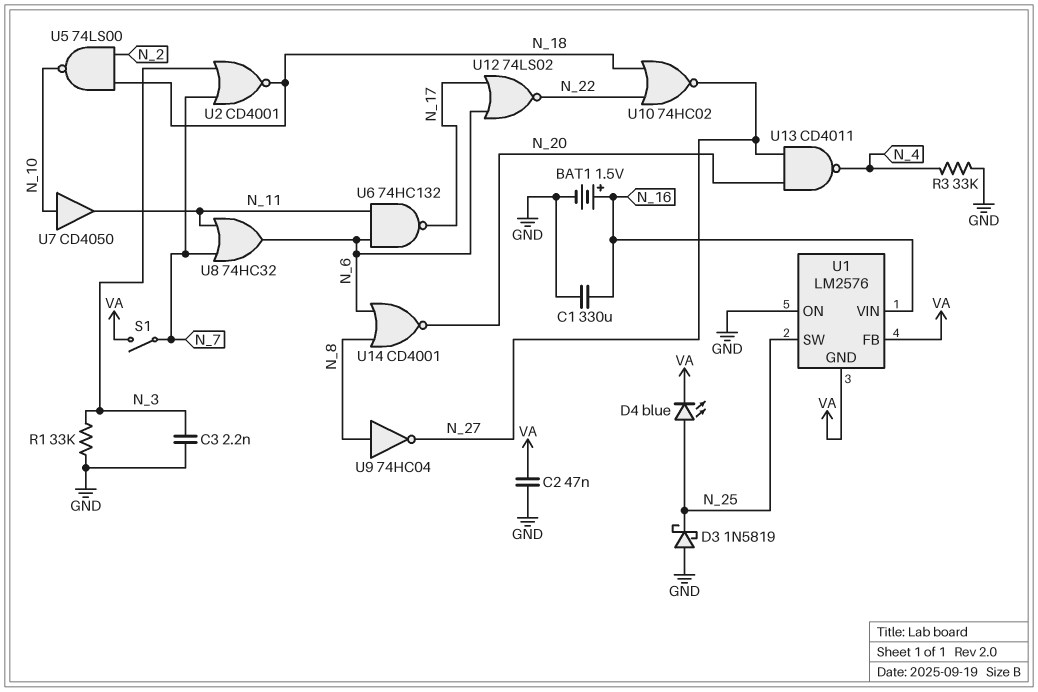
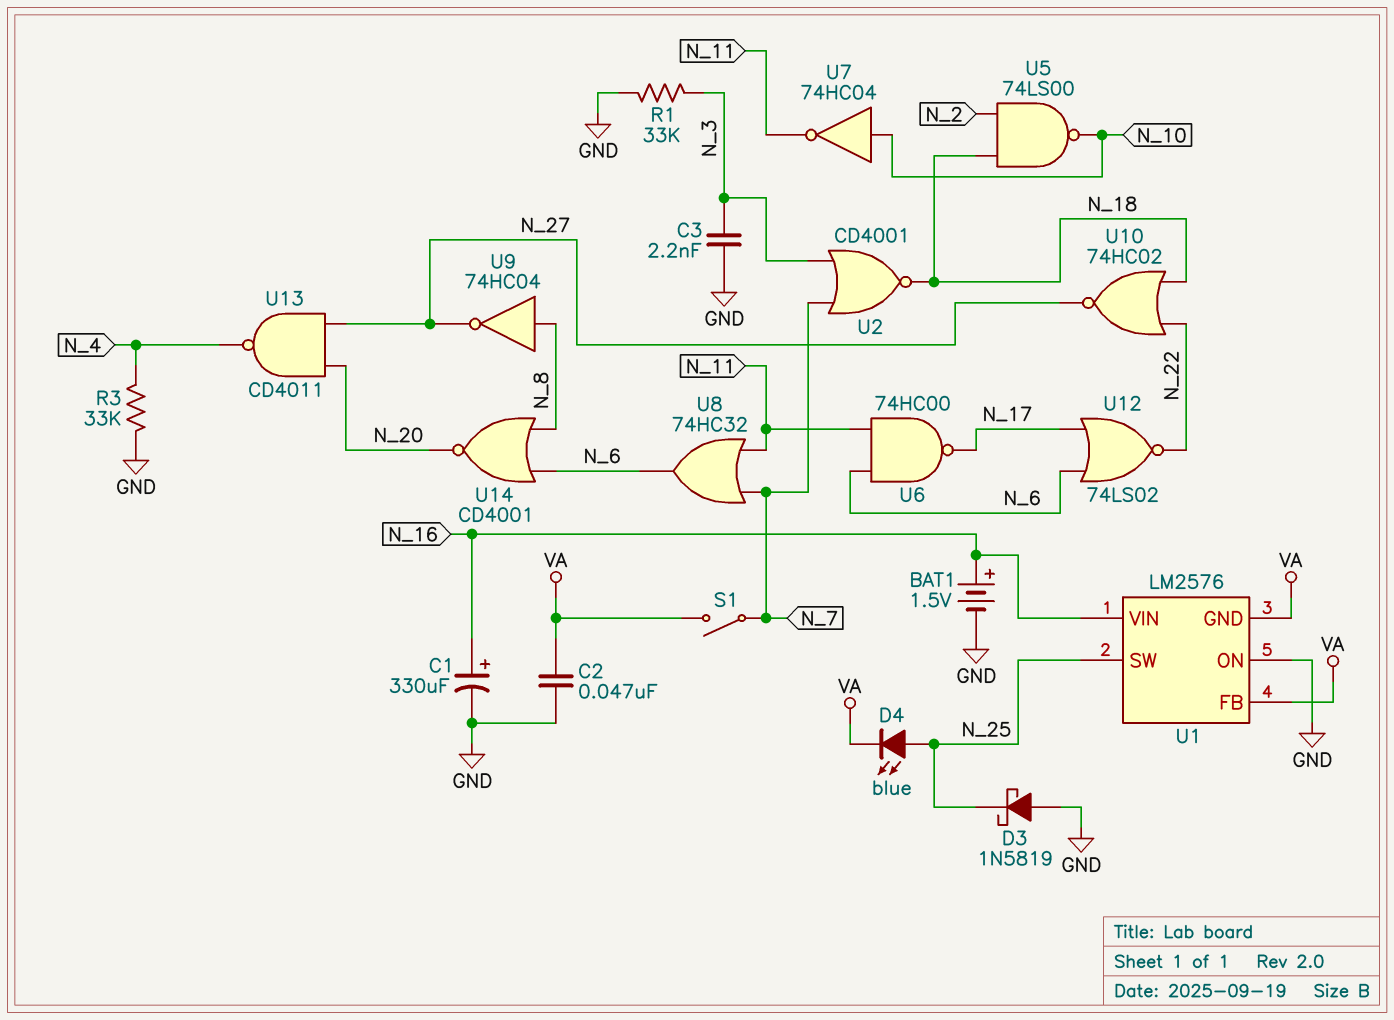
C1: 330uF (GND, N_16) -> 330uF (plus N_16, minus GND)
U6: NAND 74HC132 (in N_6, in N_11, out N_17) -> NAND 74HC00 (in N_6, in N_11, out N_17)
U7: buffer CD4050 (in N_10, out N_11) -> NOT 74HC04 (in N_10, out N_11)

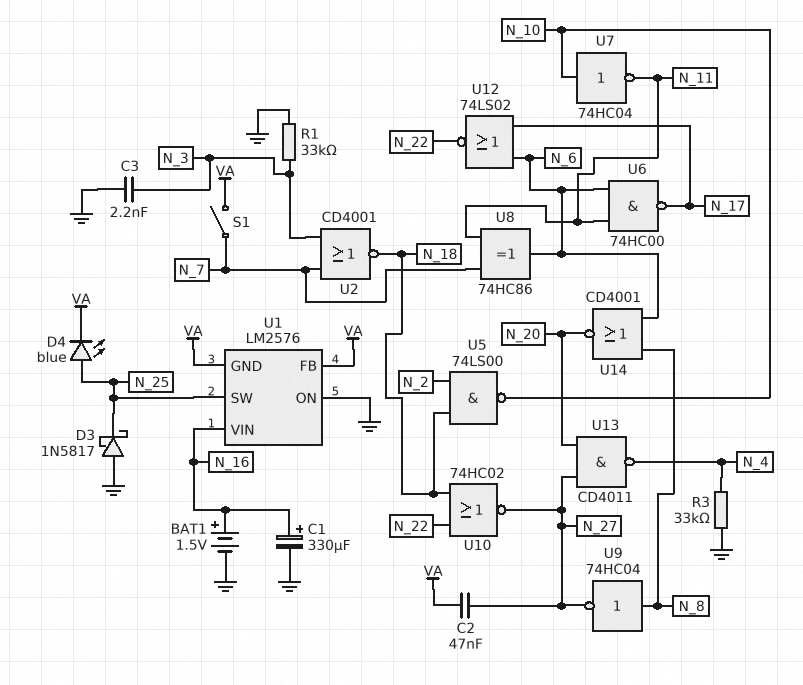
C2: 47nF (GND, VA) -> 47nF (N_27, VA)
D3: schottky 1N5819 (A GND, K N_25) -> schottky 1N5817 (A GND, K N_25)
U8: OR 74HC32 (in N_7, in N_11, out N_6) -> XOR 74HC86 (in N_7, in N_11, out N_6)

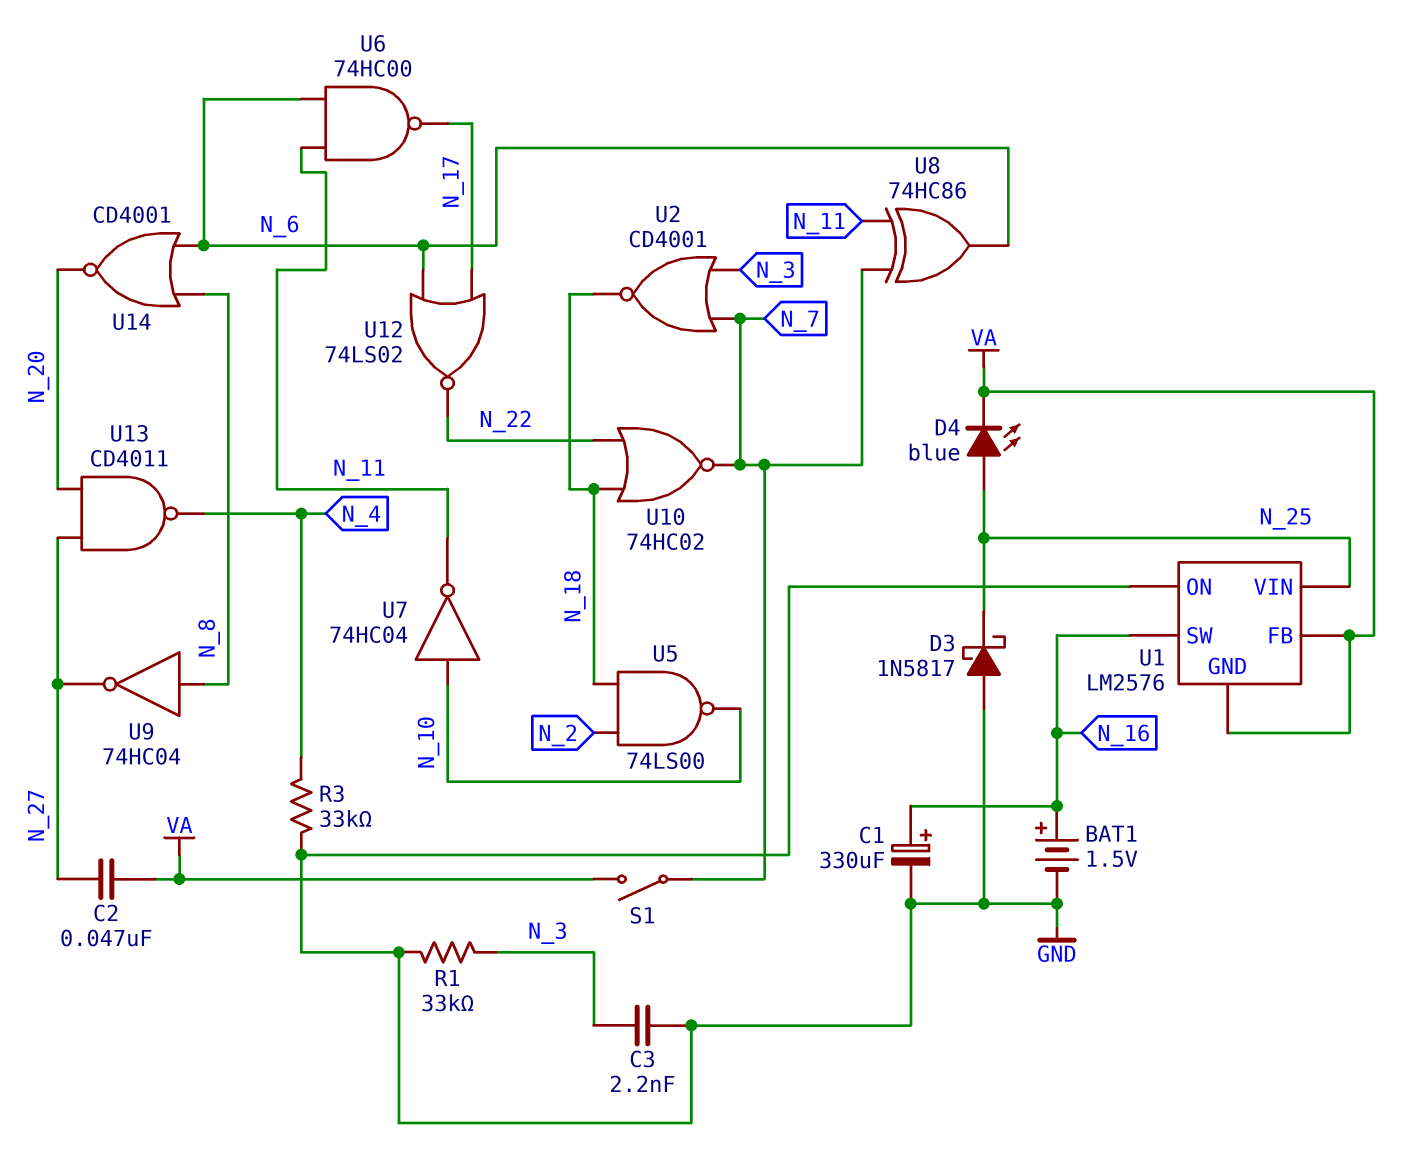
U1 pin SW: N_25 -> N_16
U1 pin VIN: N_16 -> N_25
U10: NOR 74HC02 (in N_18, in N_22, out N_27) -> NOR 74HC02 (in N_18, in N_22, out N_7)

